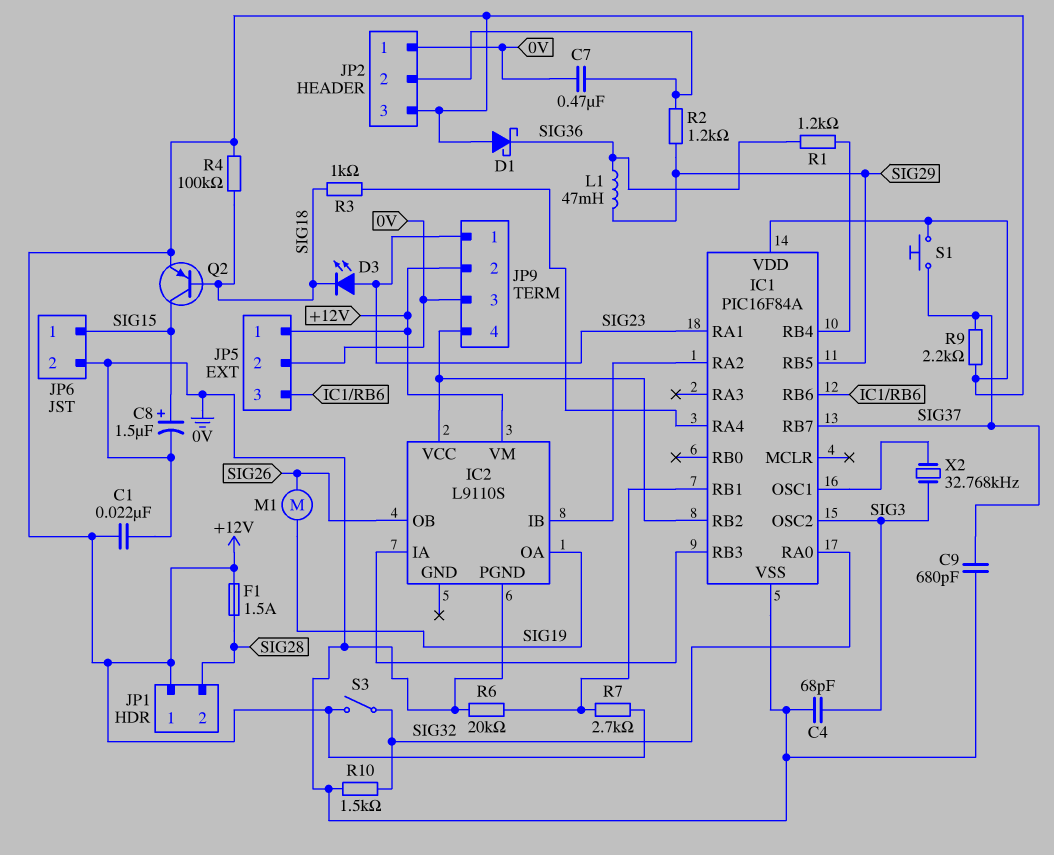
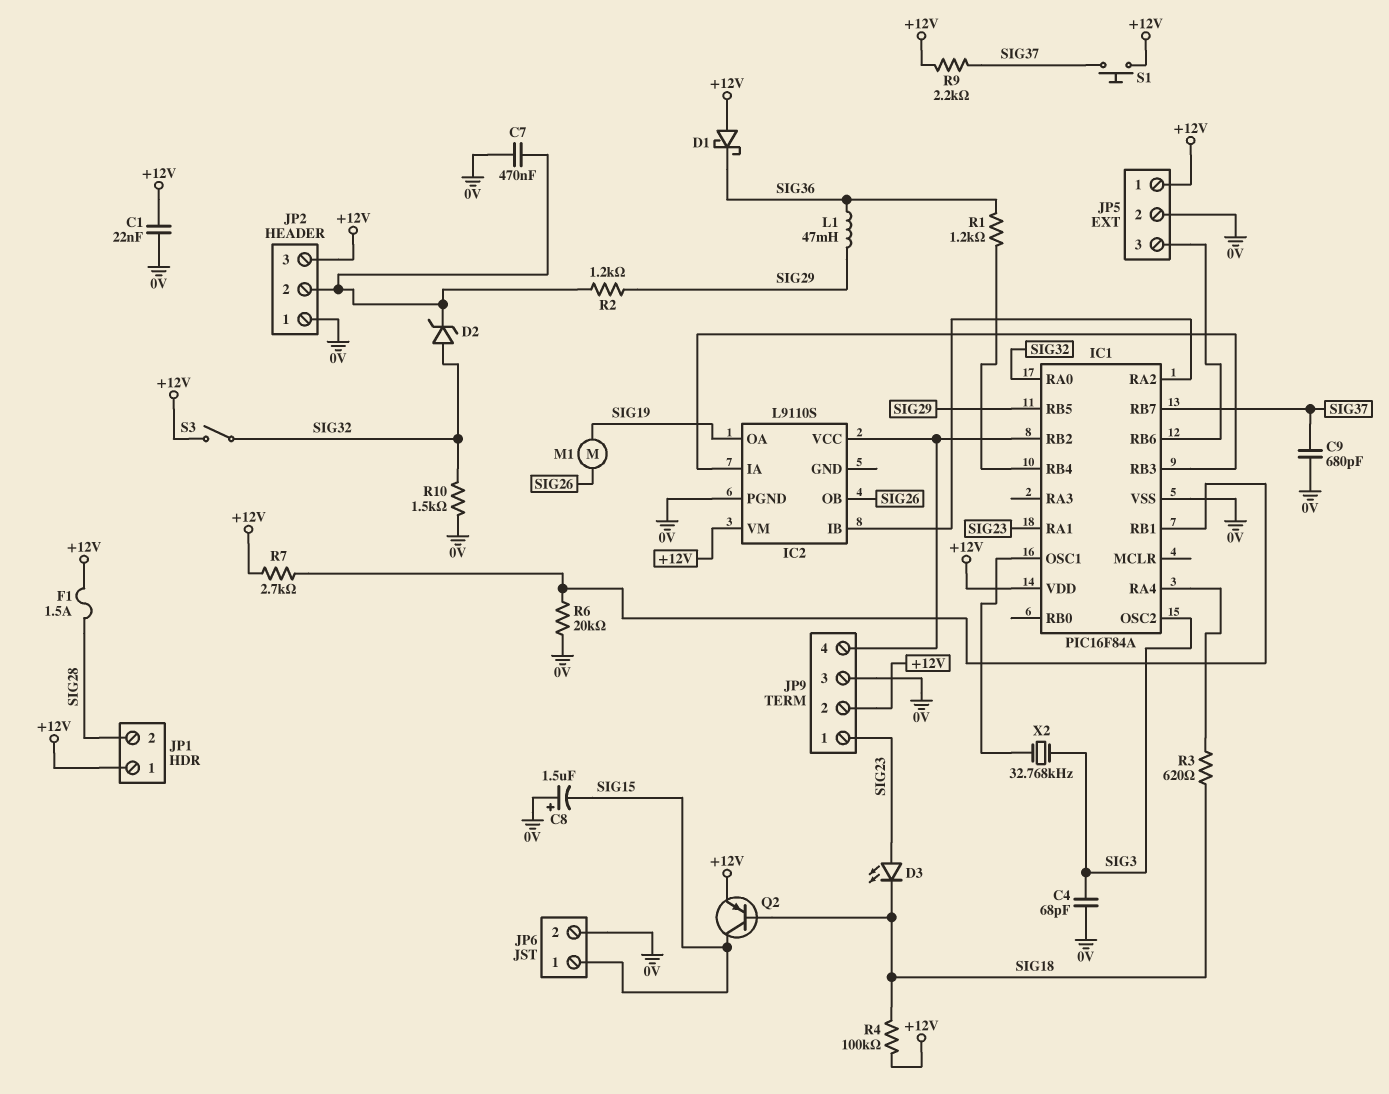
C8: 1.5uF (plus SIG15, minus 0V) -> 1.5uF (plus 0V, minus SIG15)
D2: none -> zener (A SIG32, K JP2/2)
R3: 1k (IC1/RA4, SIG18) -> 620 (IC1/RA4, SIG18)

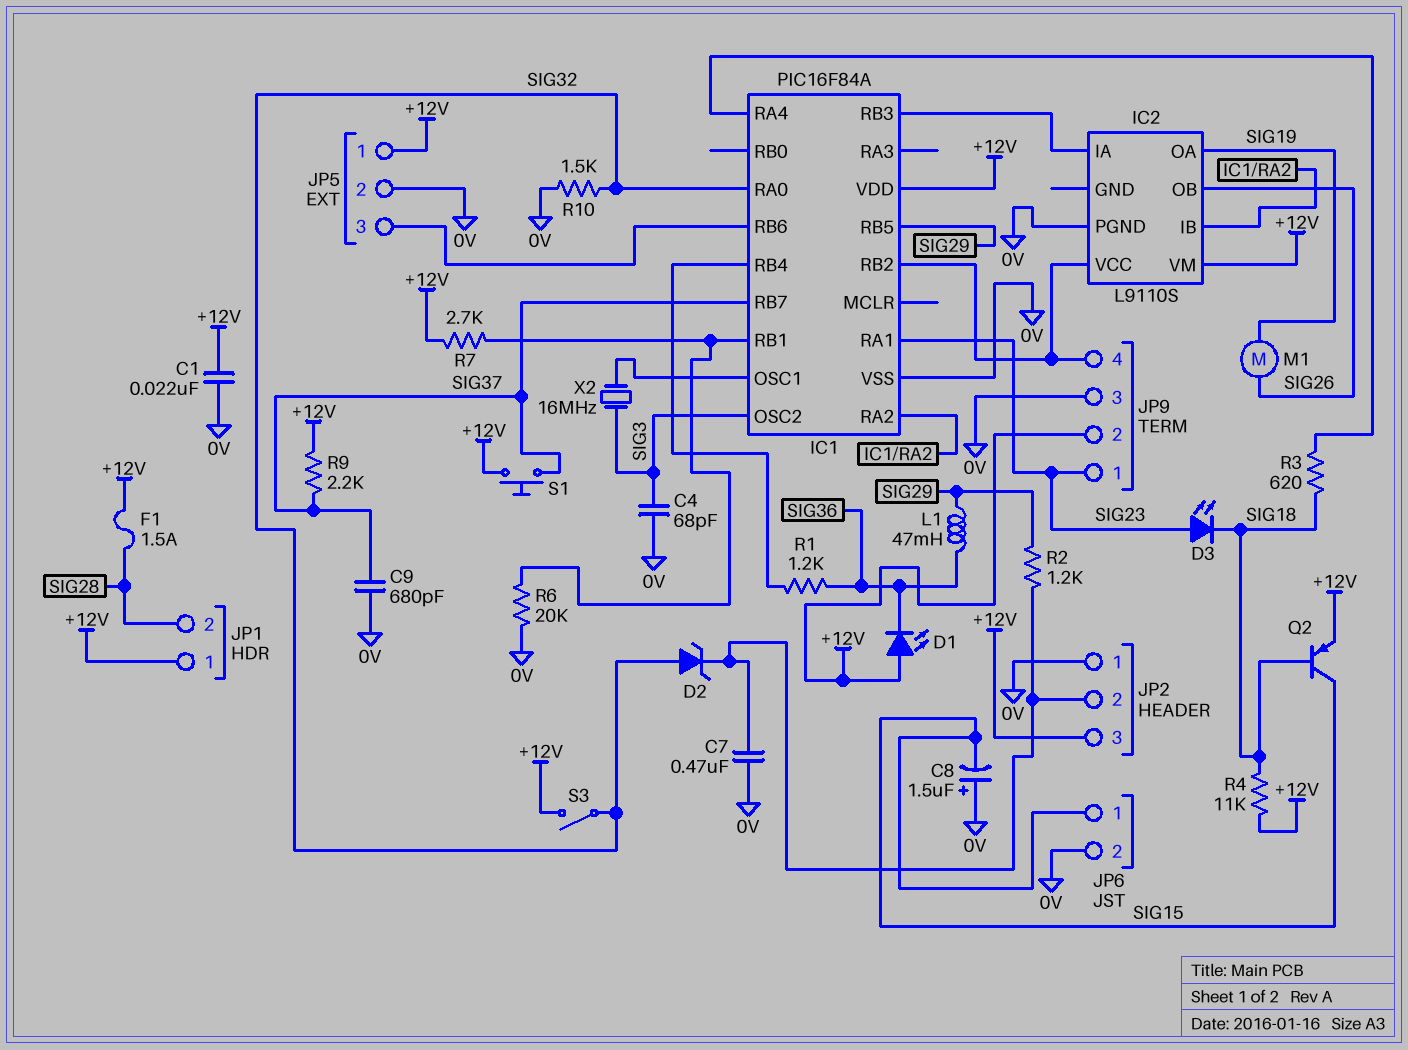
D1: schottky (A +12V, K SIG36) -> LED (A +12V, K SIG36)
R4: 100k (+12V, SIG18) -> 11k (+12V, SIG18)
X2: 32.768kHz (IC1/OSC1, SIG3) -> 16MHz (IC1/OSC1, SIG3)

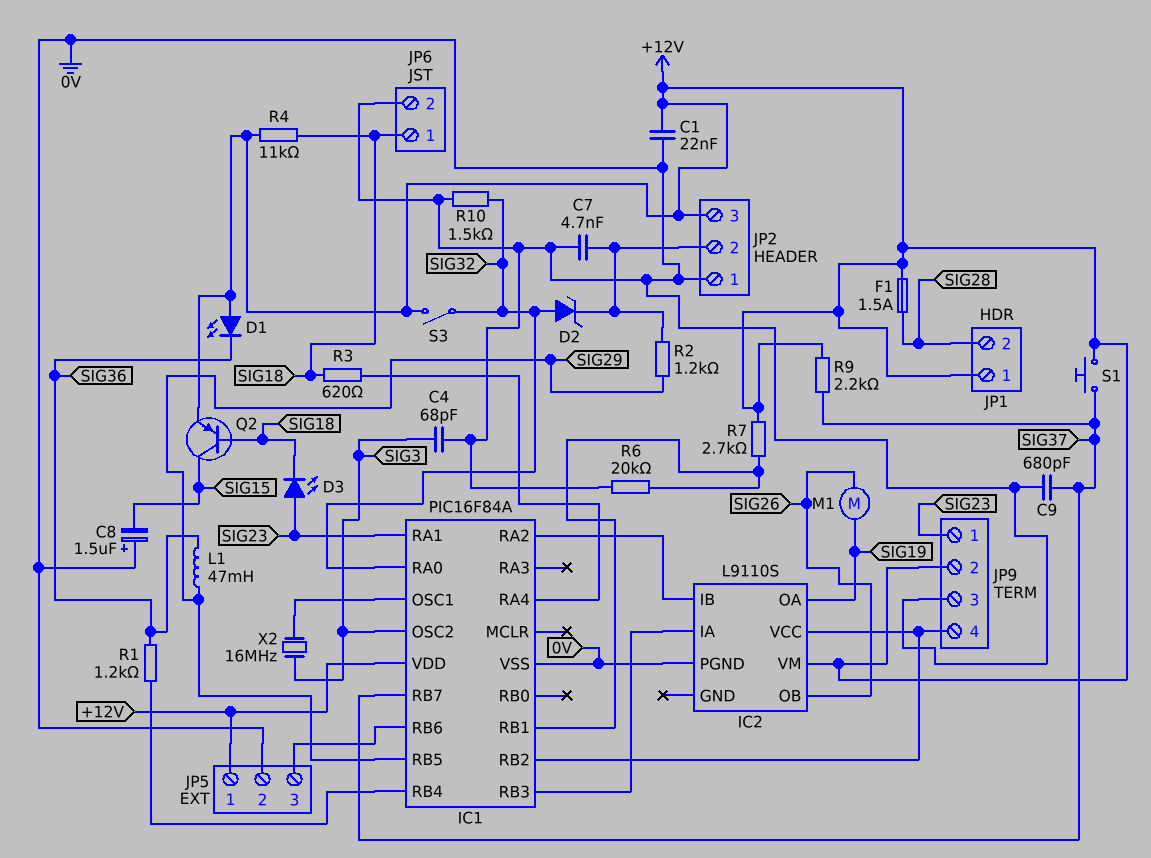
C7: 470nF (0V, JP2/2) -> 4.7nF (0V, JP2/2)
JP6 pin 1: SIG15 -> SIG18

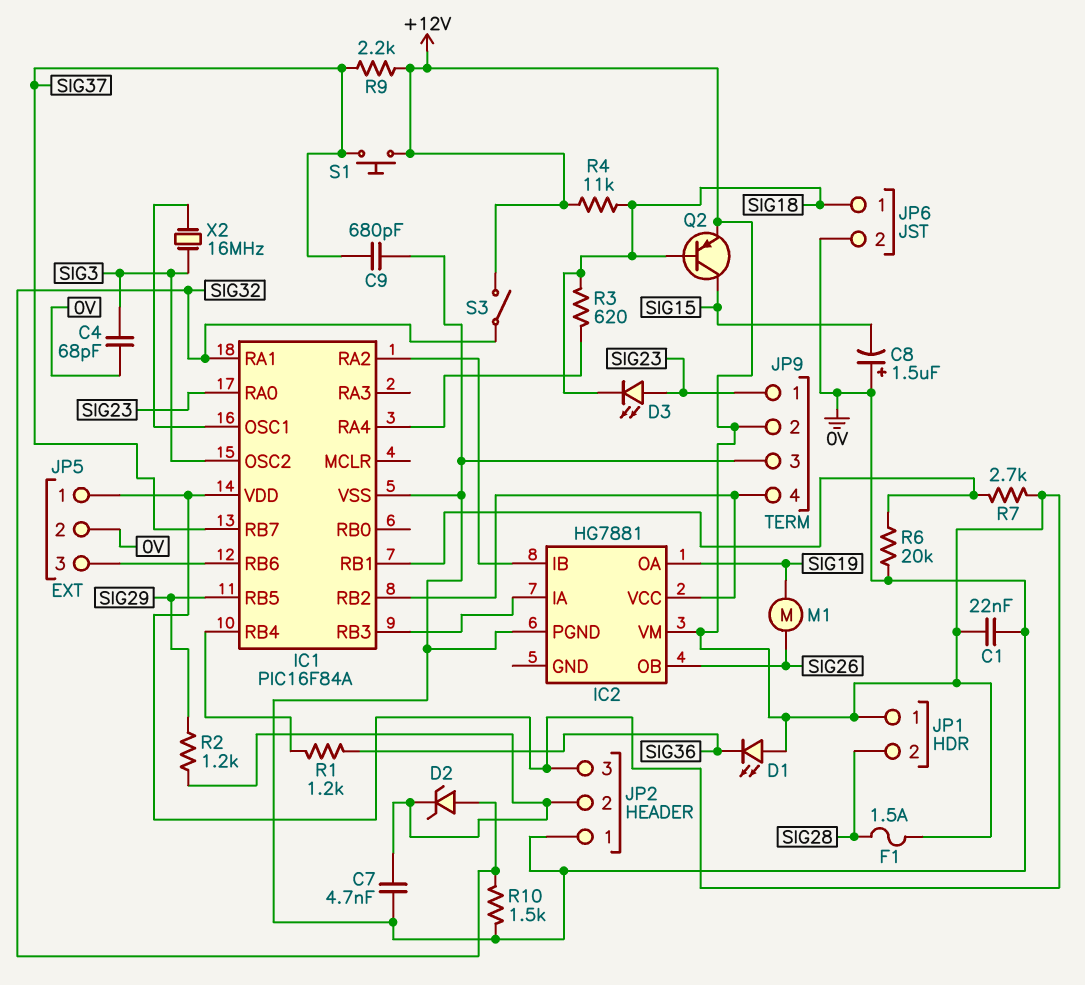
IC1 pin RA0: SIG32 -> SIG23
IC1 pin RA1: SIG23 -> SIG32
IC2: L9110S -> HG7881
L1: 47mH (SIG29, SIG36) -> none

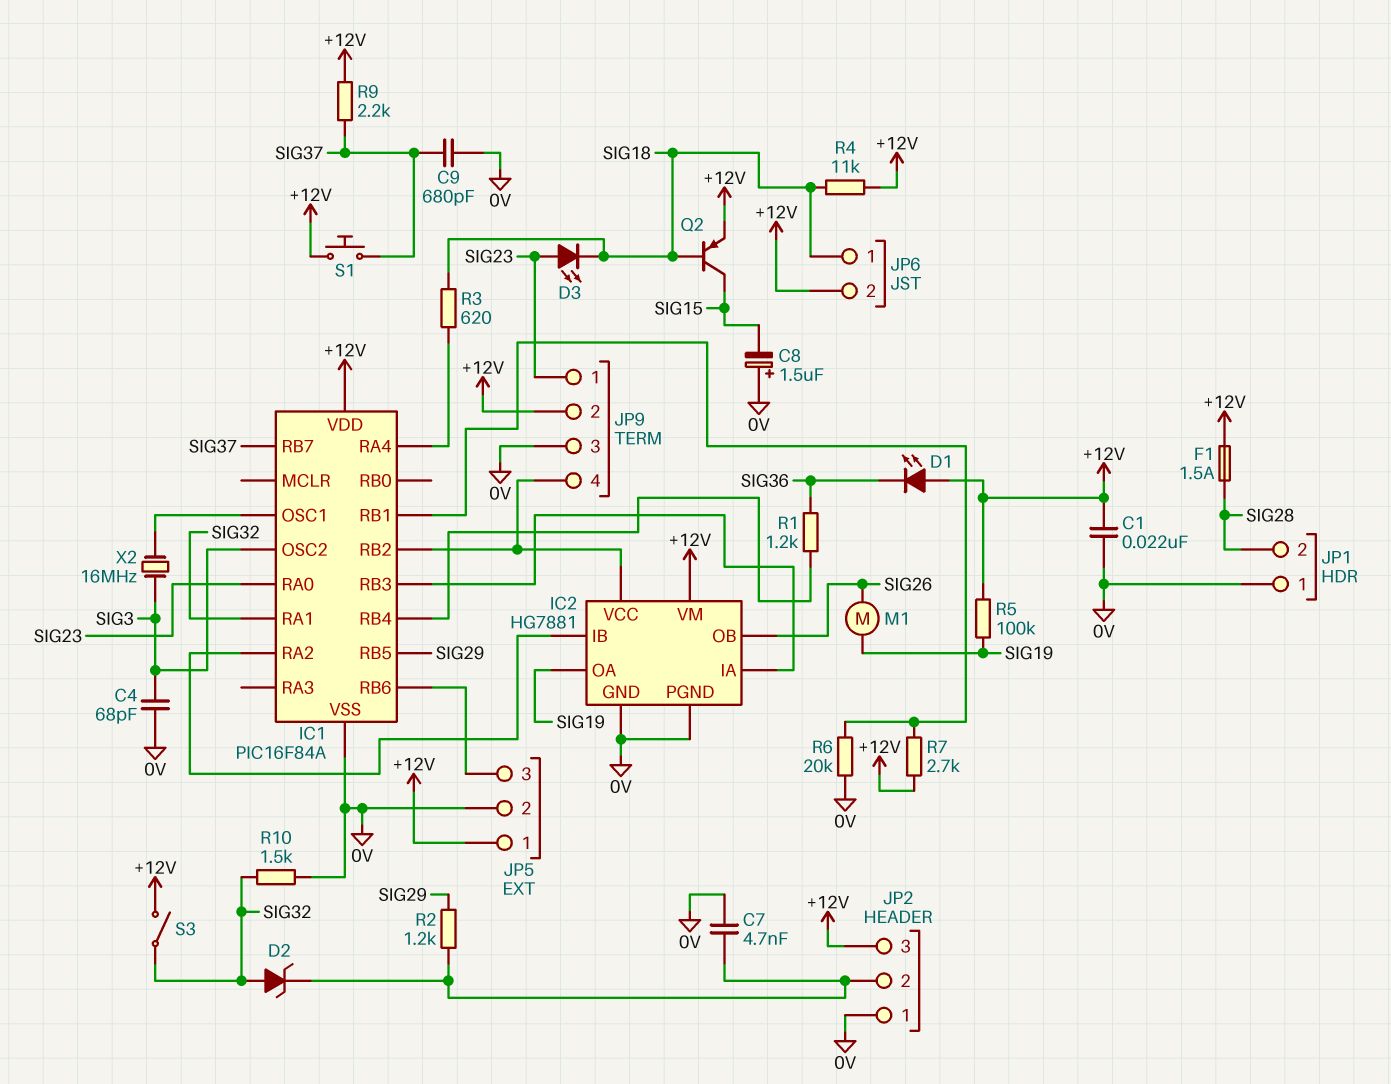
IC2 pin GND: none -> 0V
JP1 pin 1: +12V -> 0V
JP6 pin 2: 0V -> +12V
R5: none -> 100k (+12V, SIG19)

